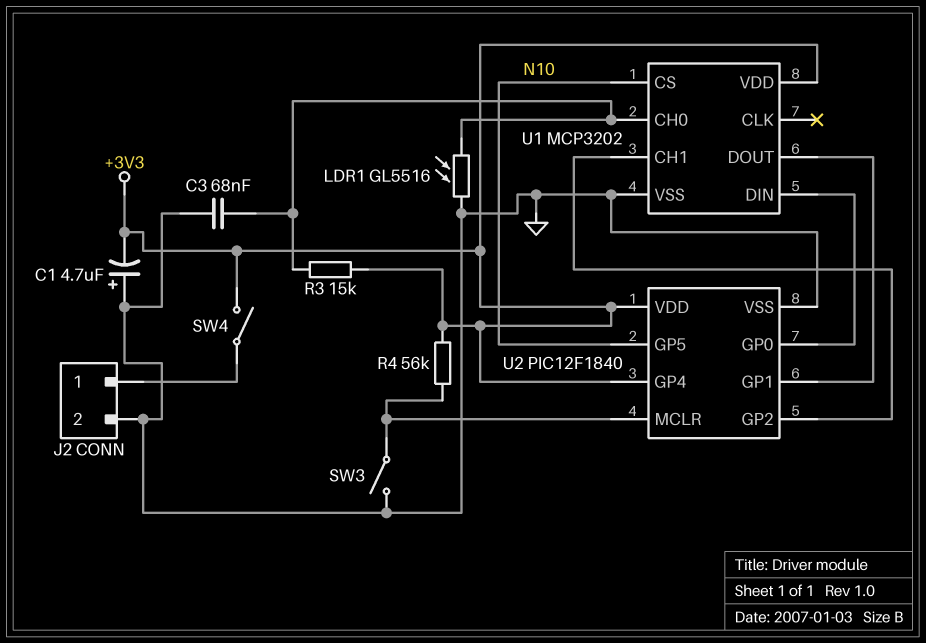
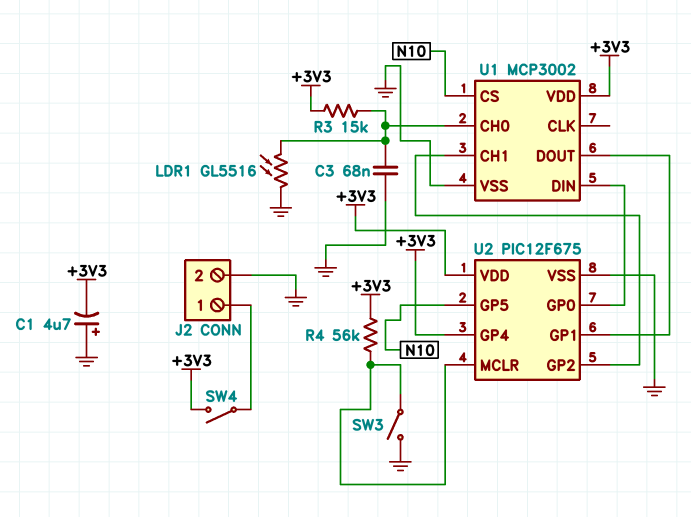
U1: MCP3202 -> MCP3002
U2: PIC12F1840 -> PIC12F675

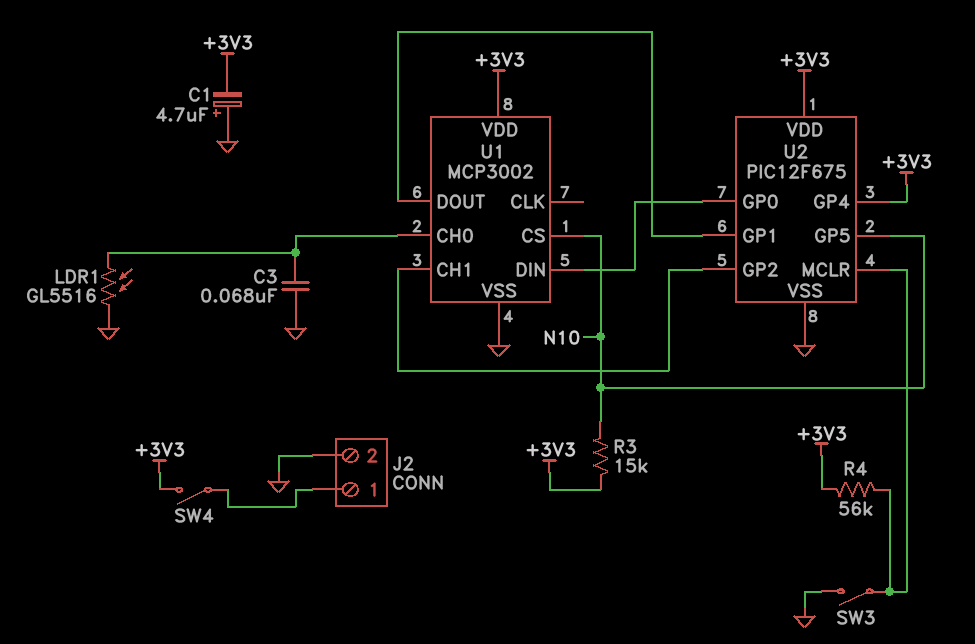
R3: 15k (+3V3, U1/CH0) -> 15k (+3V3, N10)

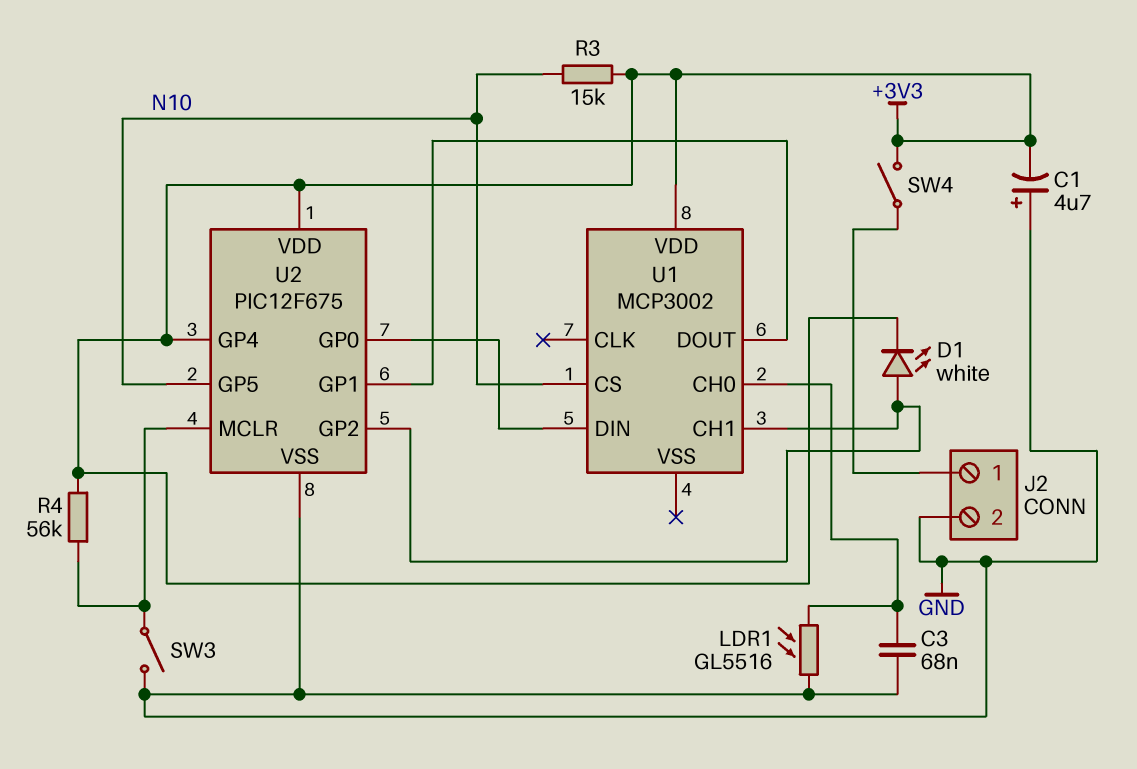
D1: none -> LED white (A U1/CH1, K +3V3)
U1 pin VSS: GND -> none

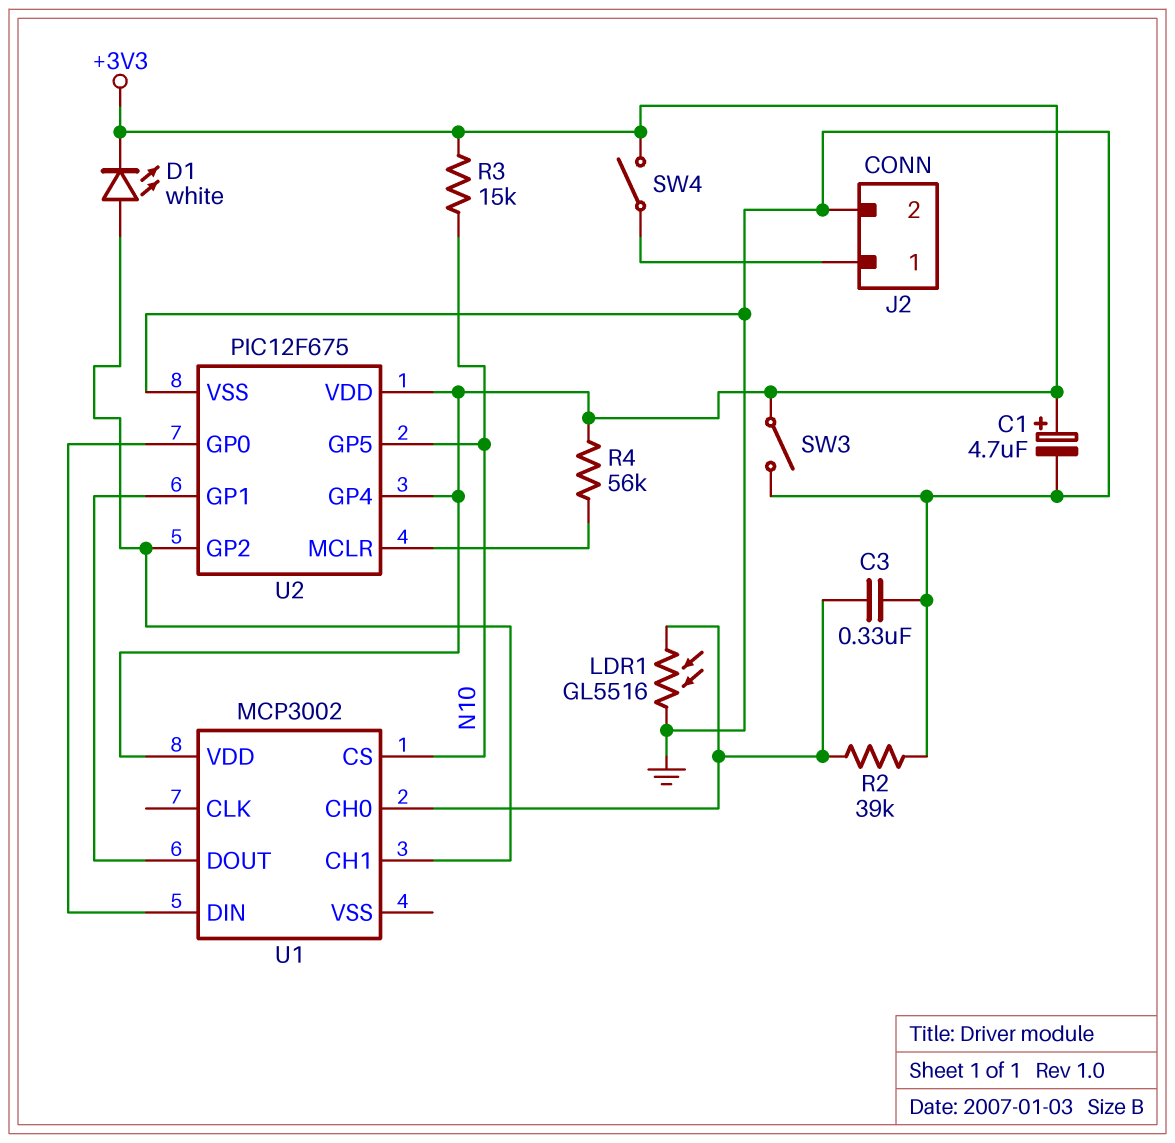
C1: 4.7uF (plus GND, minus +3V3) -> 4.7uF (plus +3V3, minus GND)
C3: 68nF (GND, U1/CH0) -> 330nF (GND, U1/CH0)
R2: none -> 39k (GND, U1/CH0)
SW3: switch (GND, U2/MCLR) -> switch (+3V3, GND)

